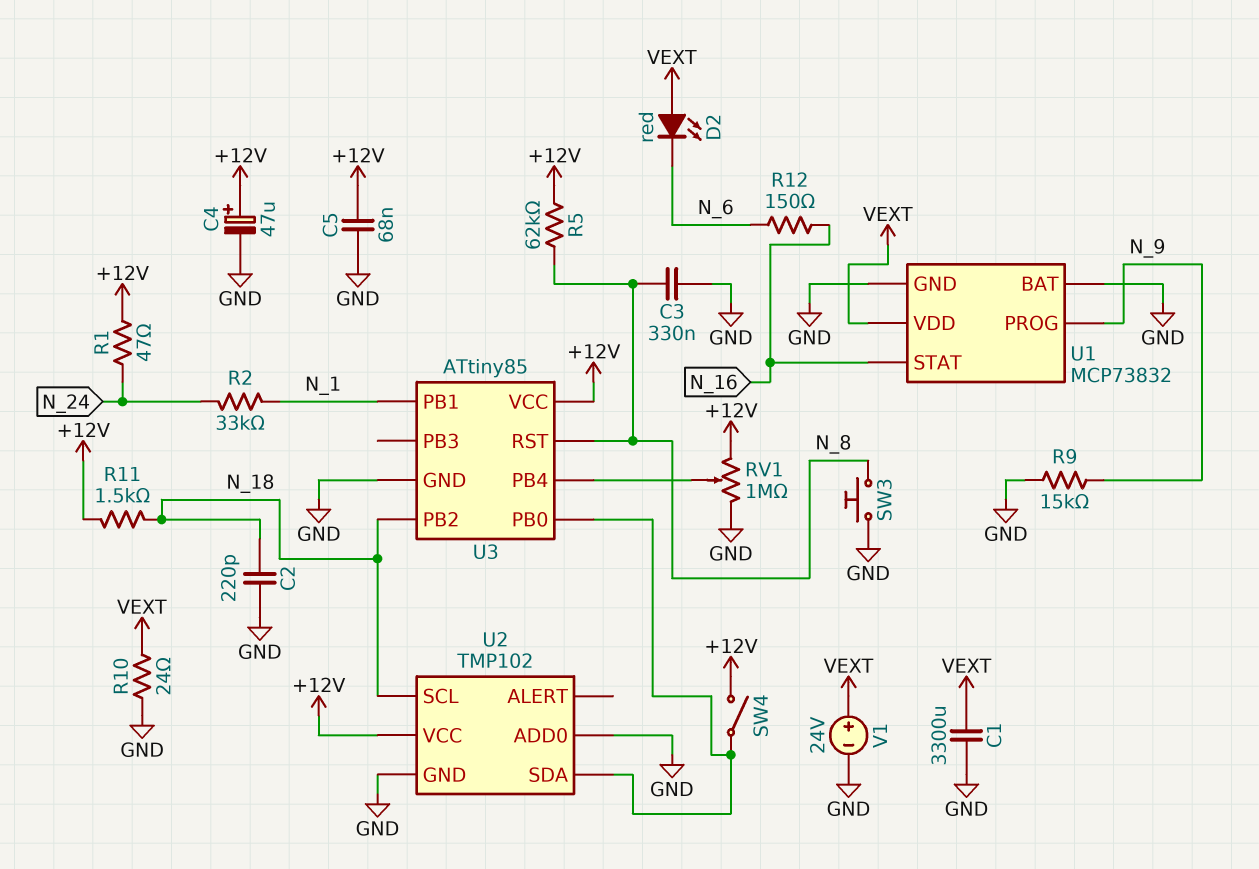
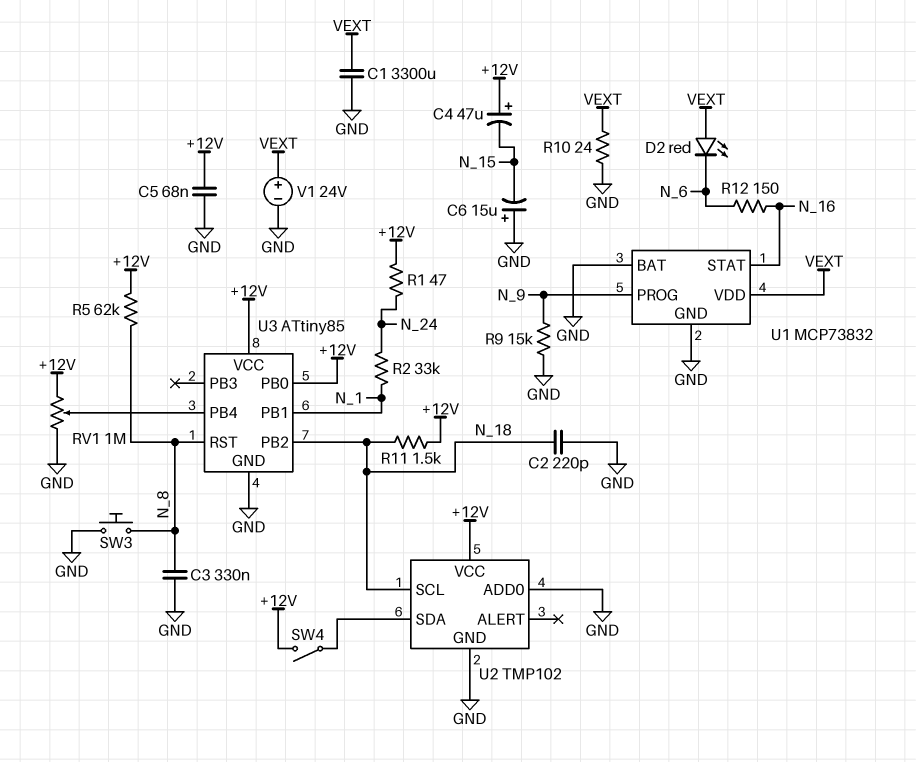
C4: 47uF (plus +12V, minus GND) -> 47uF (plus +12V, minus N_15)
C6: none -> 15uF (plus GND, minus N_15)
U3 pin PB0: U2/SDA -> +12V

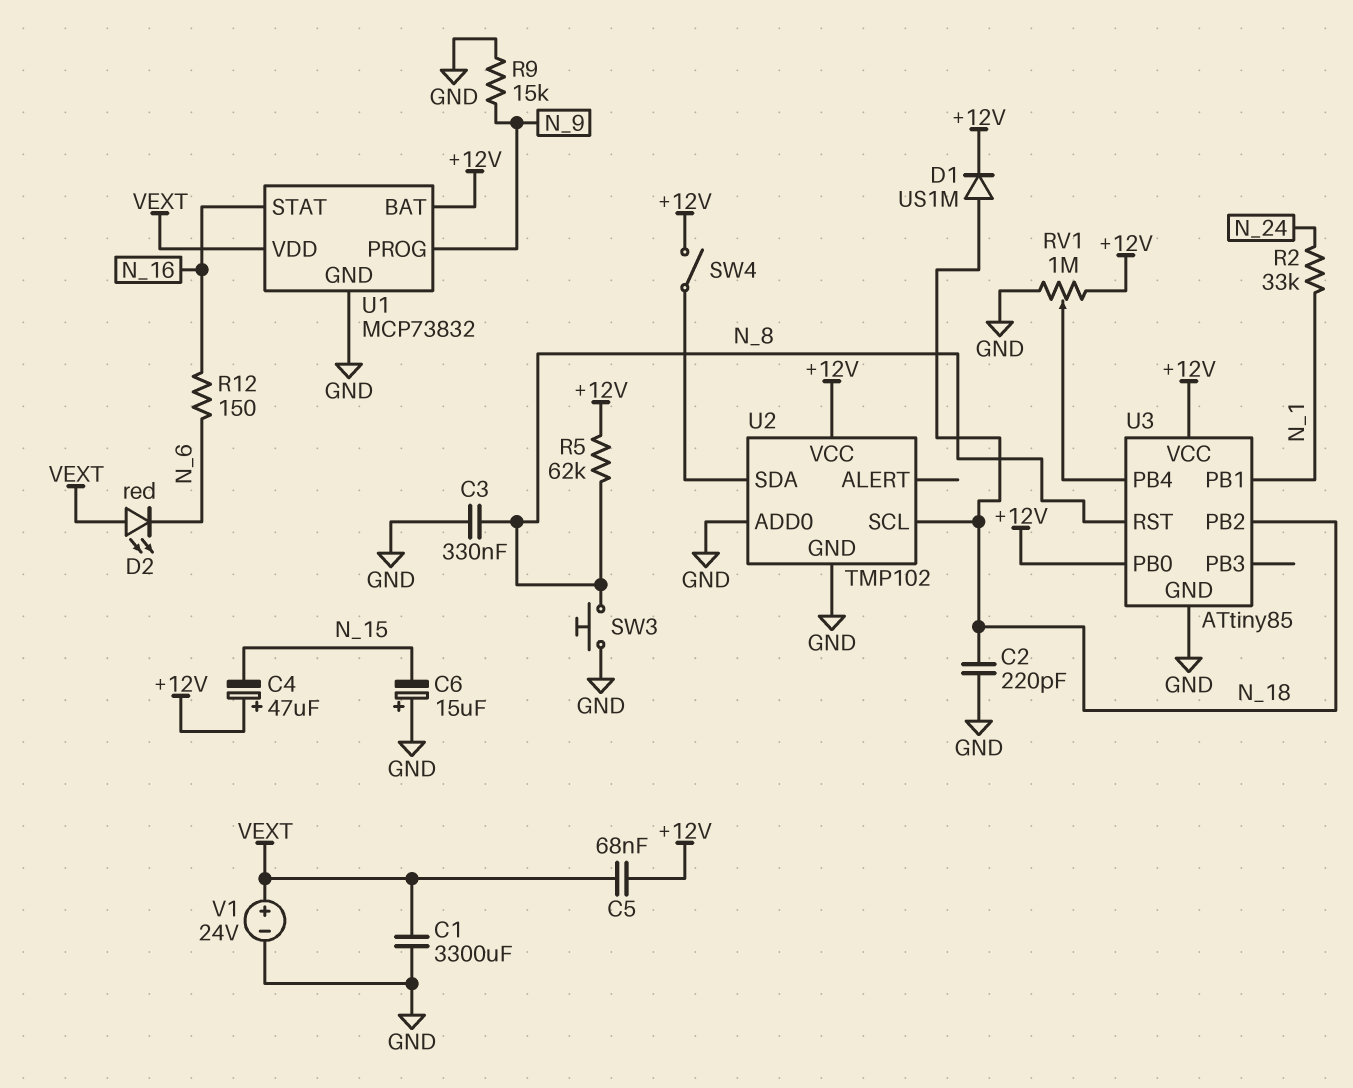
C5: 68nF (+12V, GND) -> 68nF (+12V, VEXT)
D1: none -> diode US1M (A N_18, K +12V)
R1: 47 (+12V, N_24) -> none
R10: 24 (GND, VEXT) -> none
R11: 1.5k (+12V, N_18) -> none
U1 pin BAT: GND -> +12V

